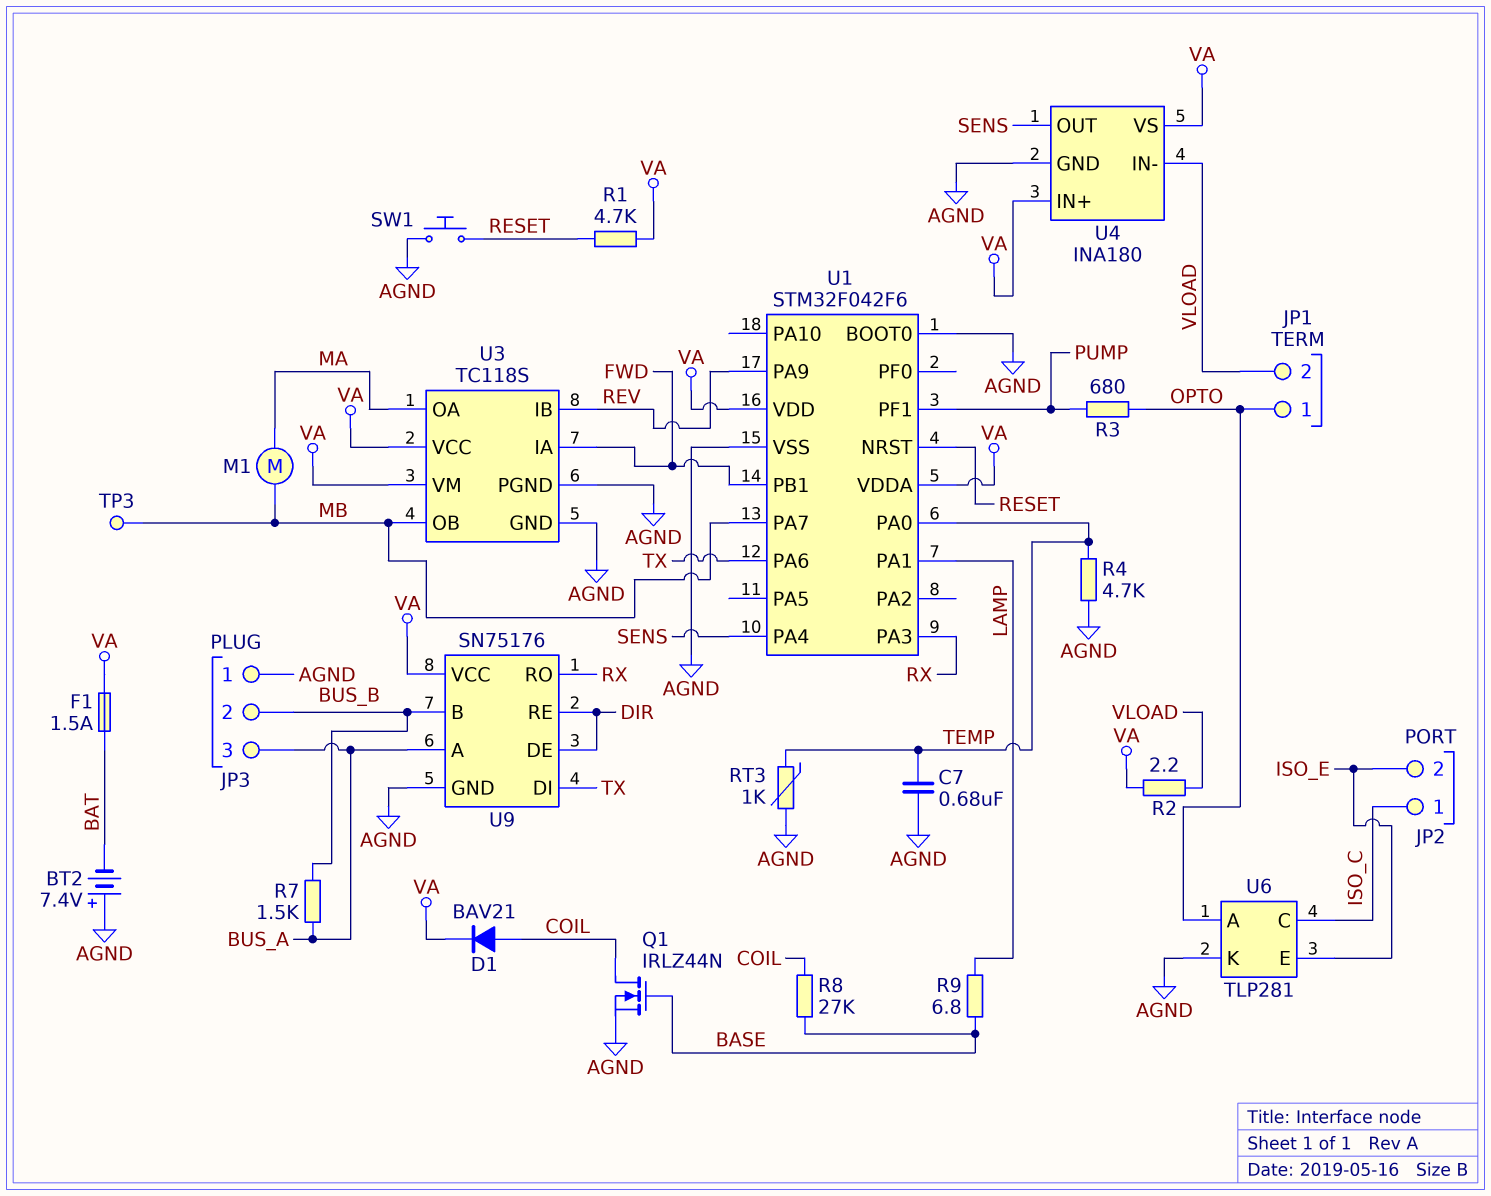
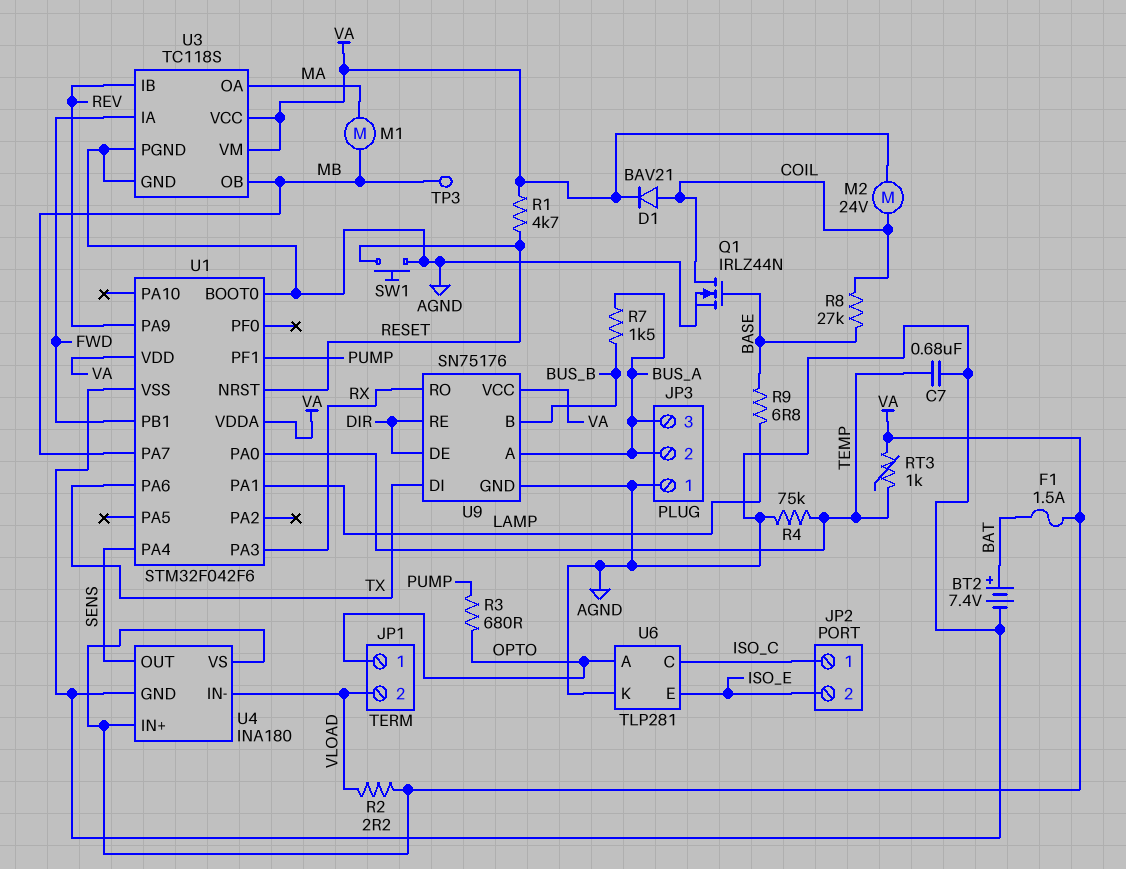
BT2: 7.4V (plus AGND, minus BAT) -> 7.4V (plus BAT, minus AGND)
JP3 pin 2: BUS_B -> BUS_A
M2: none -> motor 24V (COIL, VA)
R4: 4.7k (AGND, TEMP) -> 75k (AGND, TEMP)
RT3: 1k (AGND, TEMP) -> 1k (TEMP, VA)

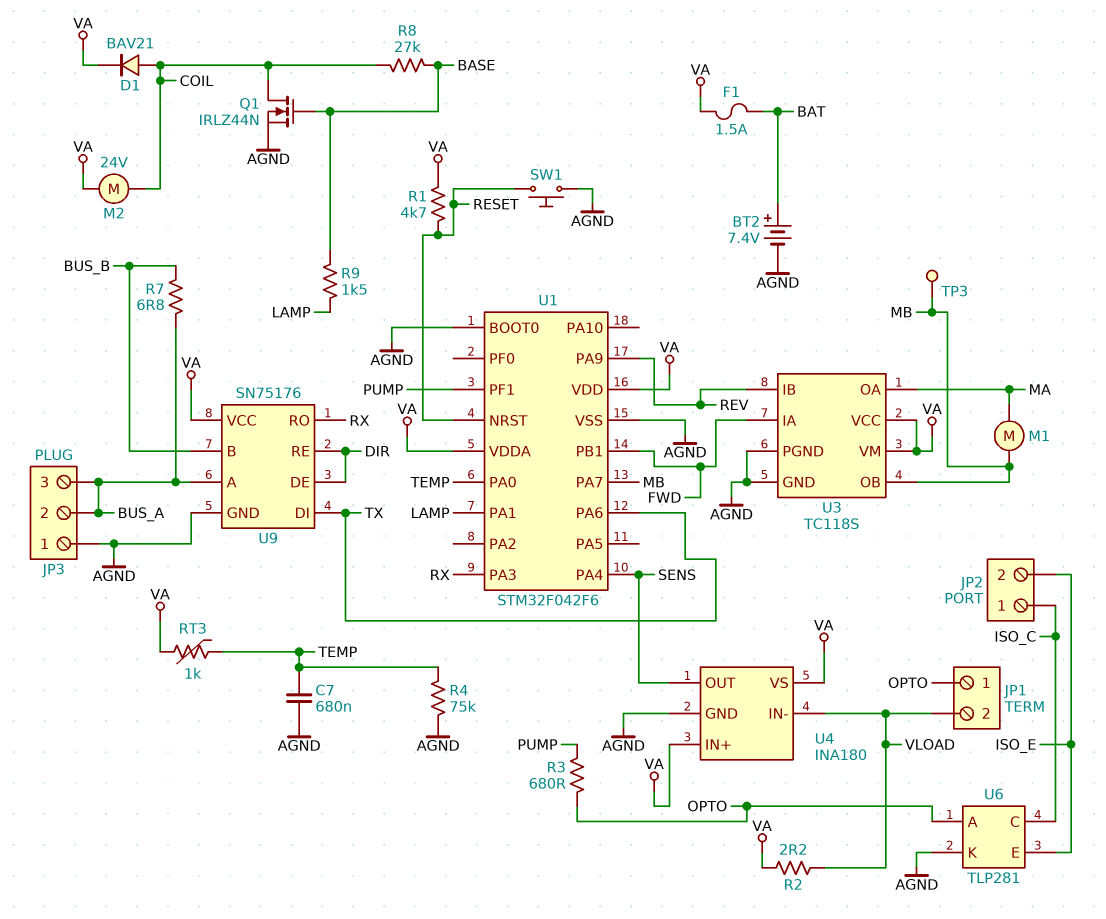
R7: 1.5k (BUS_A, BUS_B) -> 6.8 (BUS_A, BUS_B)
R9: 6.8 (BASE, LAMP) -> 1.5k (BASE, LAMP)

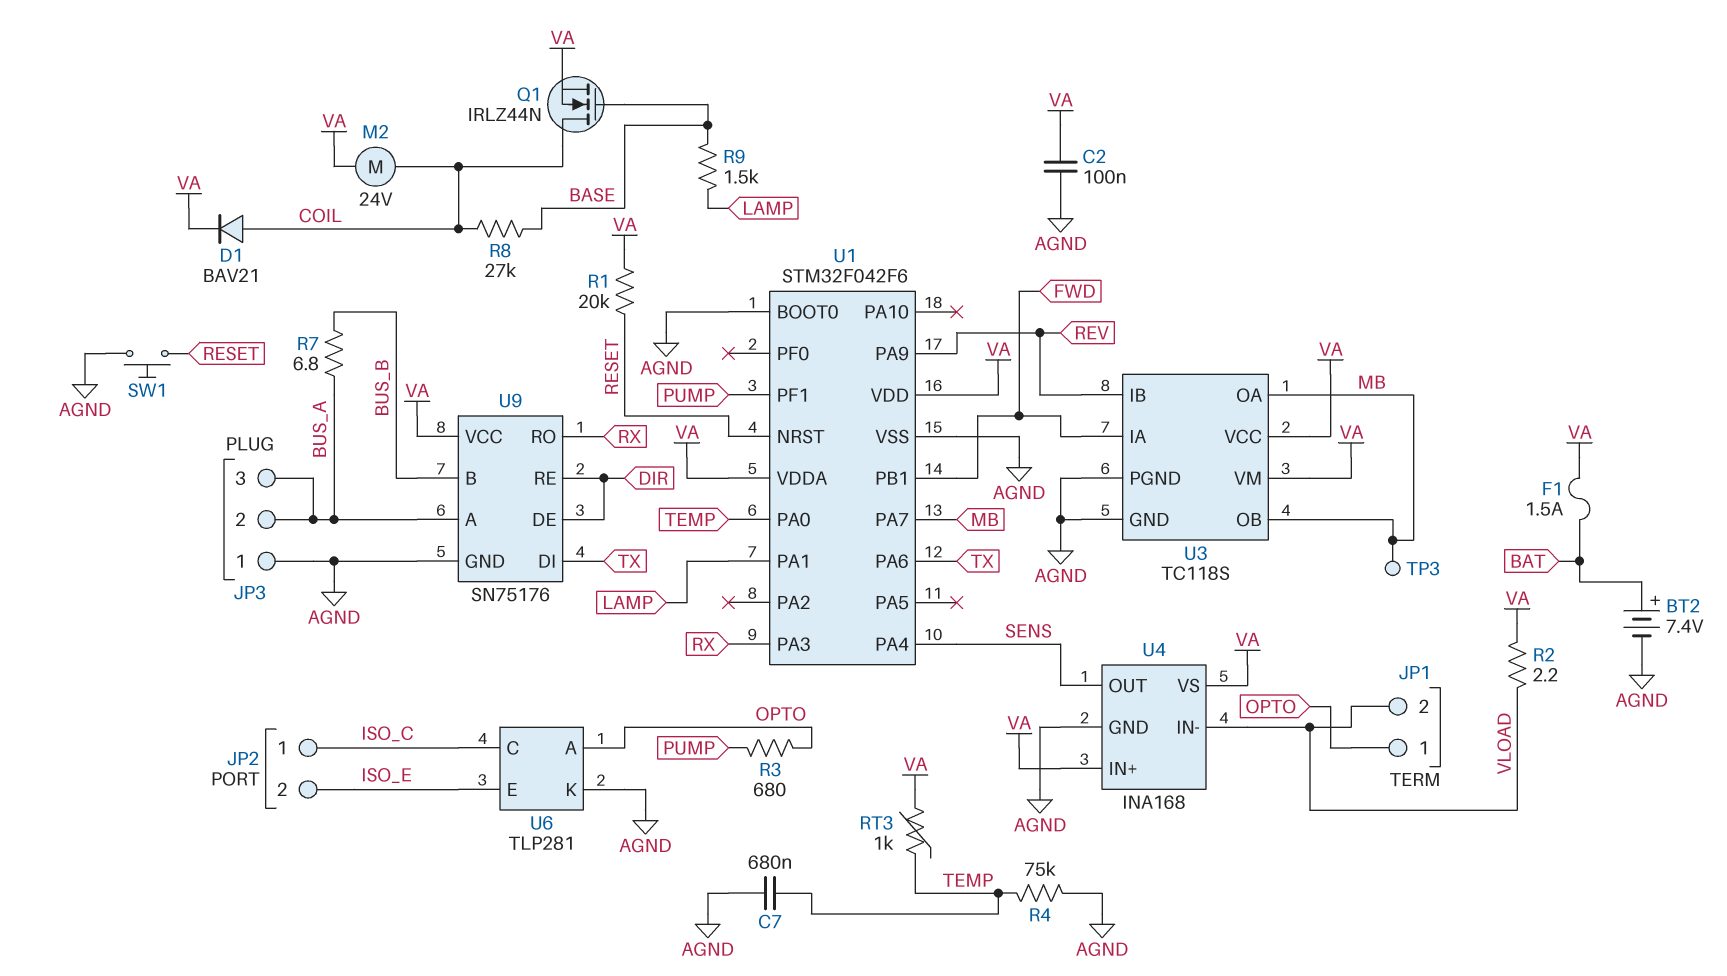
C2: none -> 100nF (AGND, VA)
M1: motor (MA, MB) -> none
Q1: NMOS IRLZ44N (G BASE, D COIL, S AGND) -> NMOS IRLZ44N (G BASE, D COIL, S VA)
R1: 4.7k (RESET, VA) -> 20k (RESET, VA)
U3 pin OA: MA -> MB
U4: INA180 -> INA168

